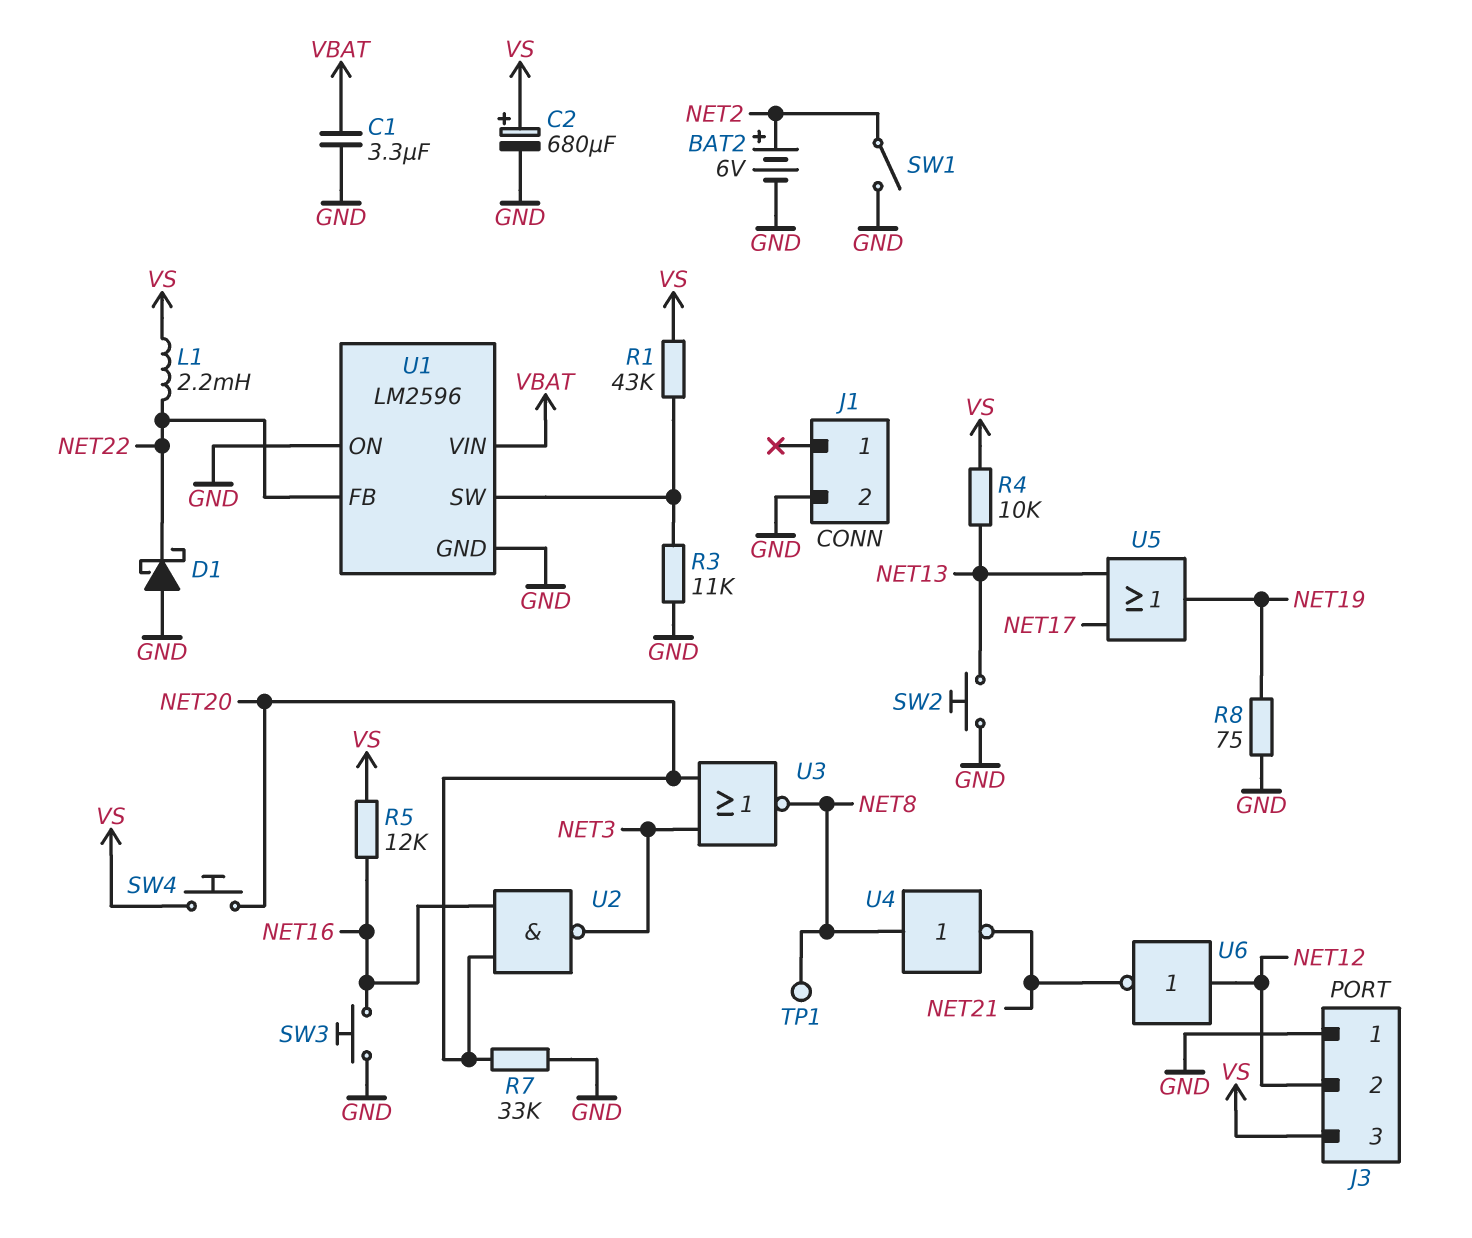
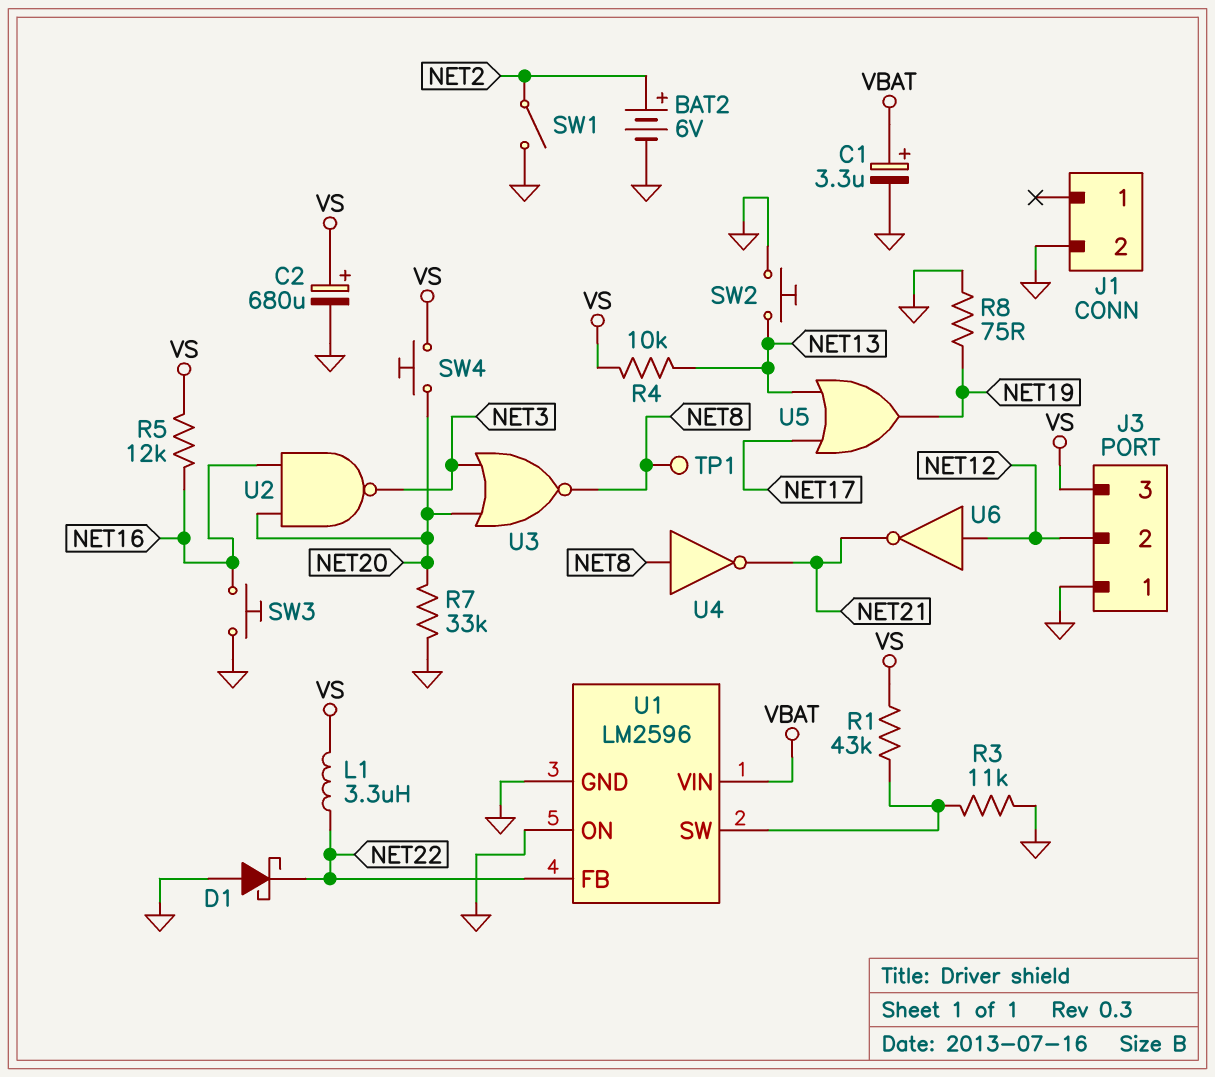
C1: 3.3uF (GND, VBAT) -> 3.3uF (plus VBAT, minus GND)
L1: 2.2mH (NET22, VS) -> 3.3uH (NET22, VS)

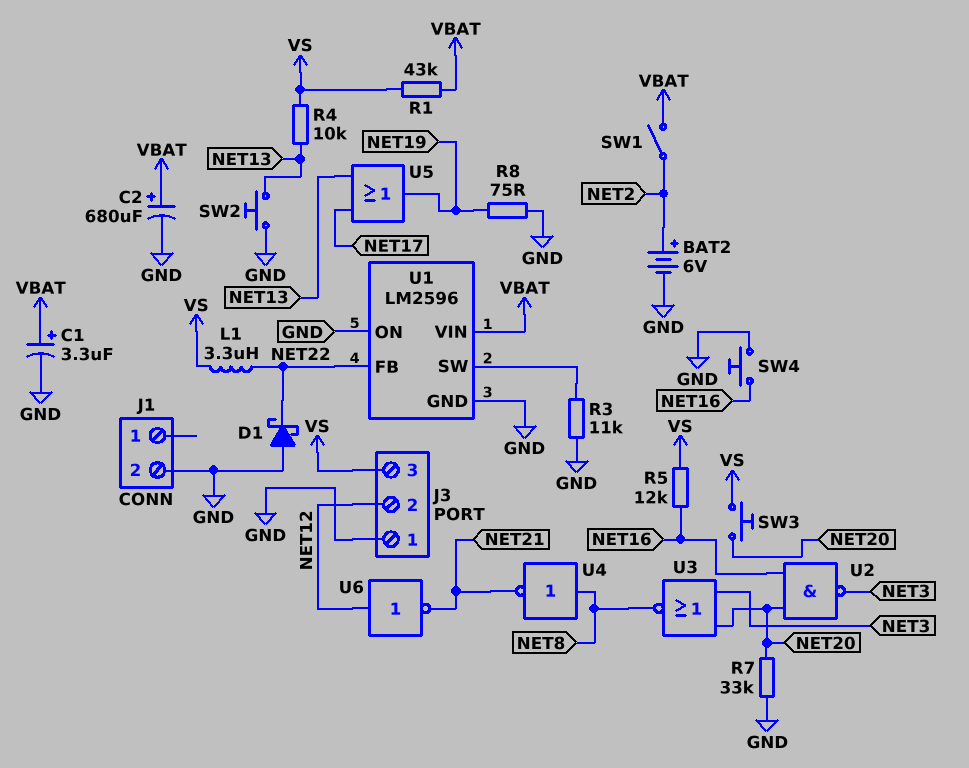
C2: 680uF (plus VS, minus GND) -> 680uF (plus VBAT, minus GND)
R1: 43k (U1/SW, VS) -> 43k (VBAT, VS)
SW1: switch (GND, NET2) -> switch (NET2, VBAT)
SW3: button (GND, NET16) -> button (NET20, VS)
SW4: button (NET20, VS) -> button (GND, NET16)
TP1: test point (NET8) -> none

